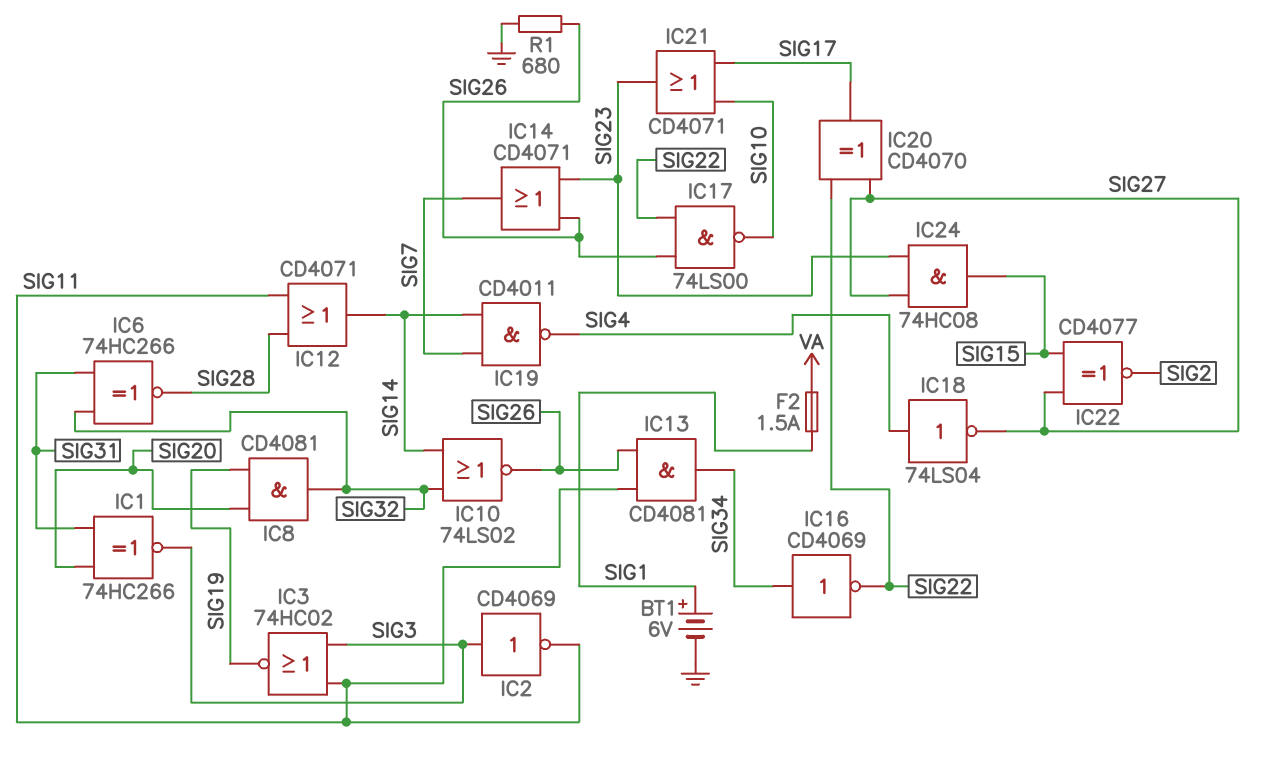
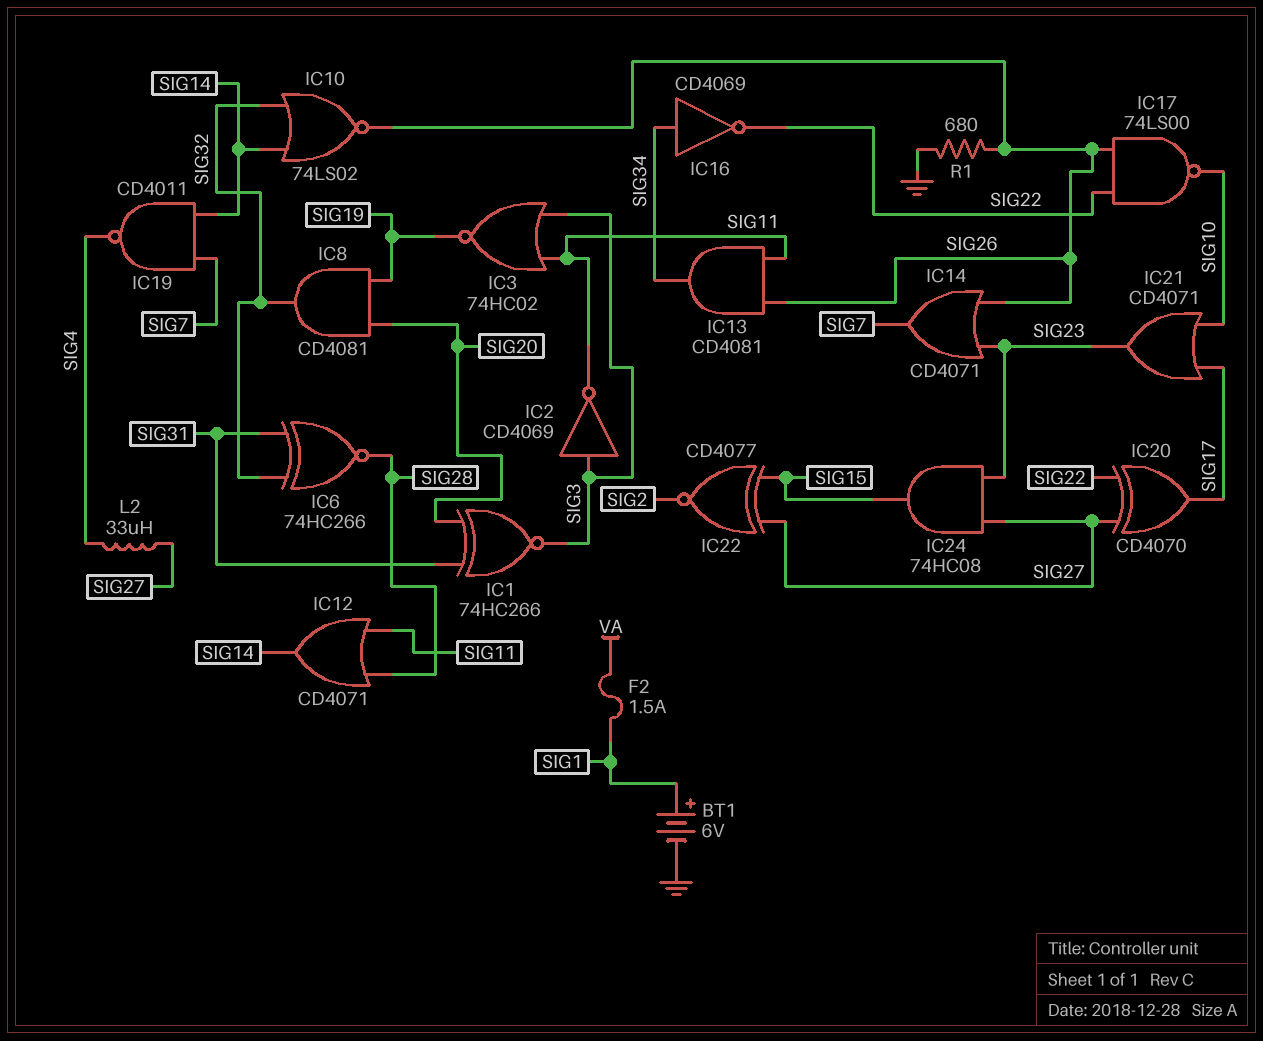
IC18: NOT 74LS04 (in SIG4, out SIG27) -> none
L2: none -> 33uH (SIG4, SIG27)

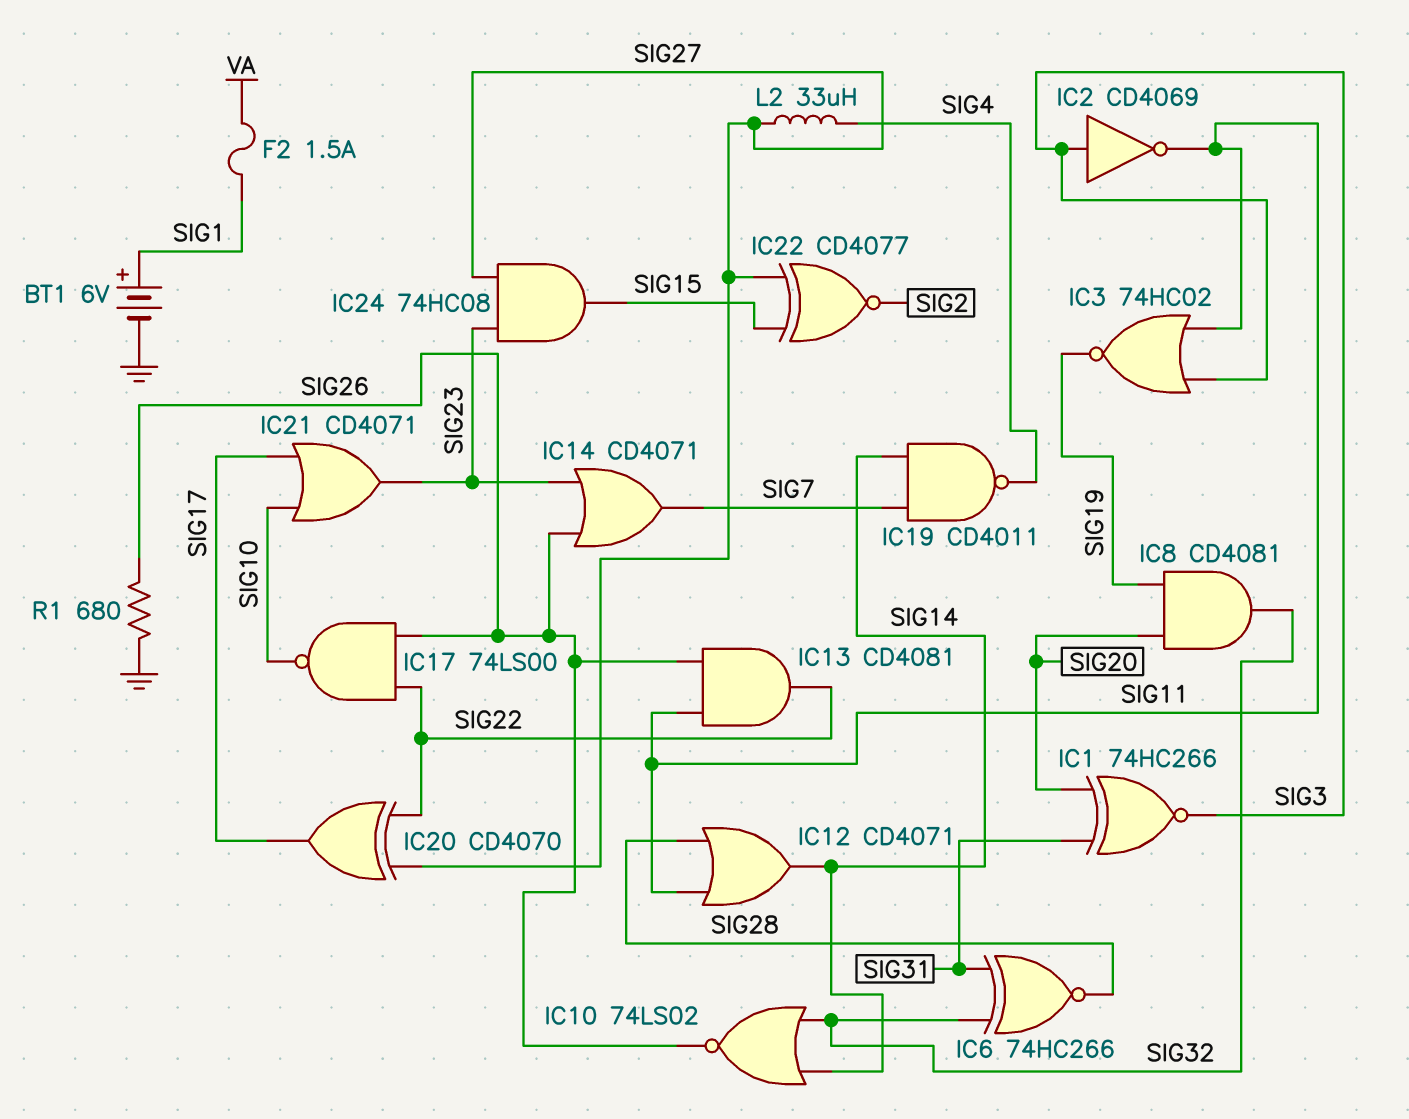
IC13: AND CD4081 (in SIG11, in SIG26, out SIG34) -> AND CD4081 (in SIG11, in SIG26, out SIG22)
IC16: NOT CD4069 (in SIG34, out SIG22) -> none

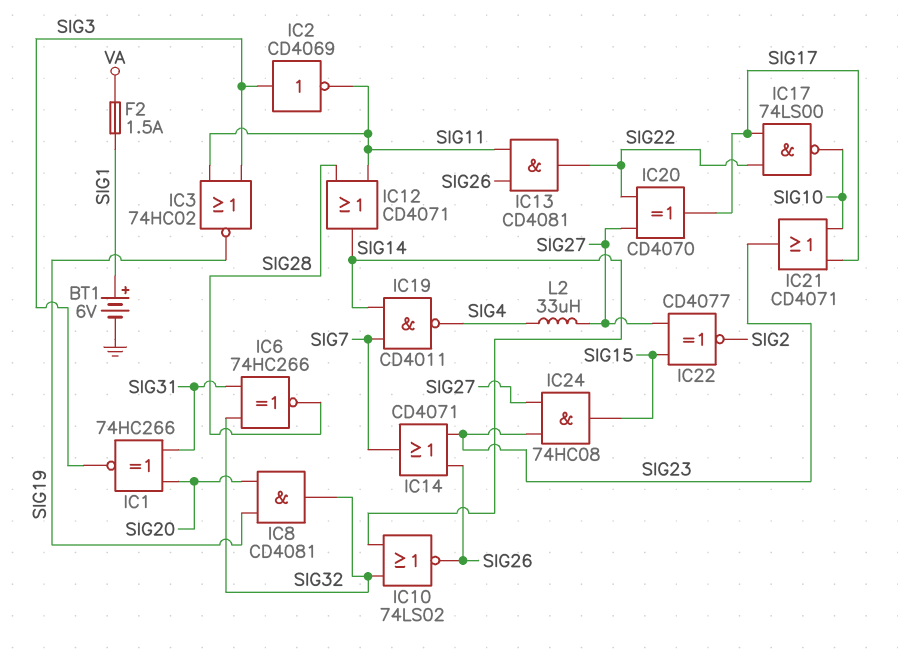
IC17: NAND 74LS00 (in SIG22, in SIG26, out SIG10) -> NAND 74LS00 (in SIG17, in SIG22, out SIG10)
R1: 680 (GND, SIG26) -> none

